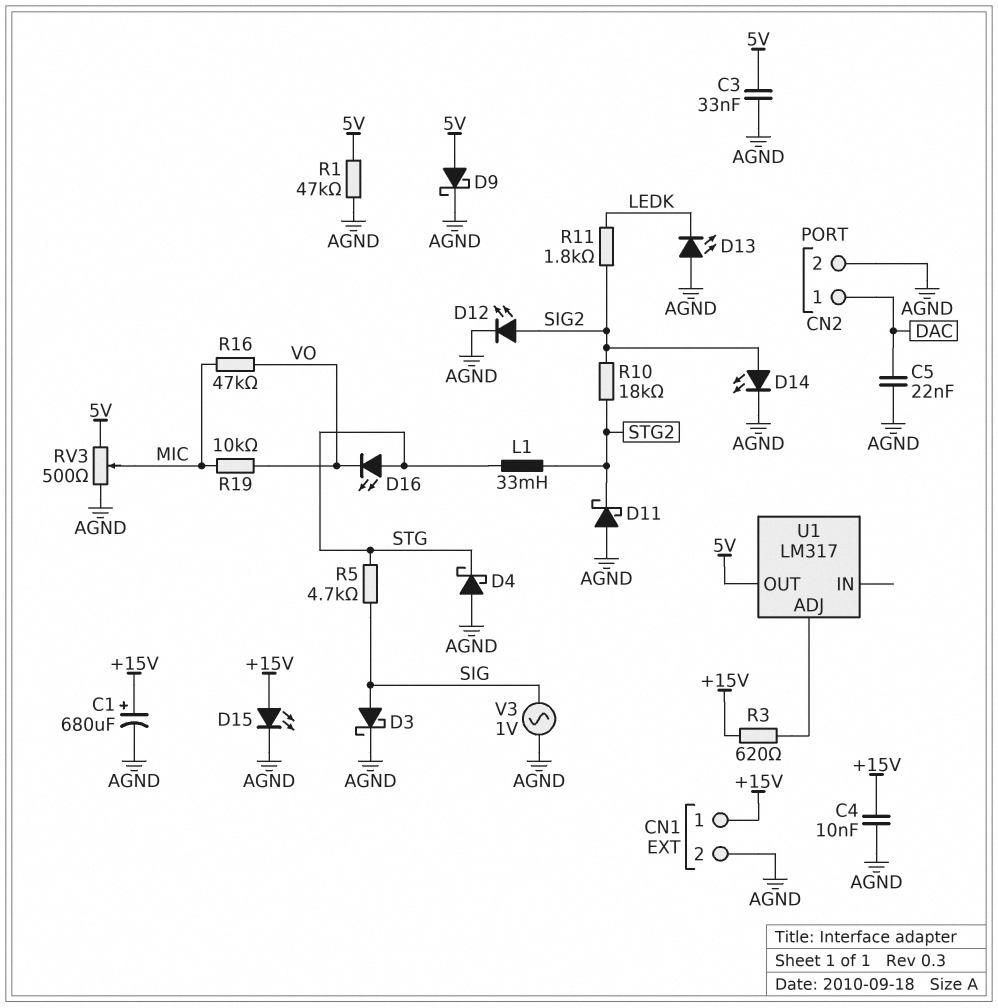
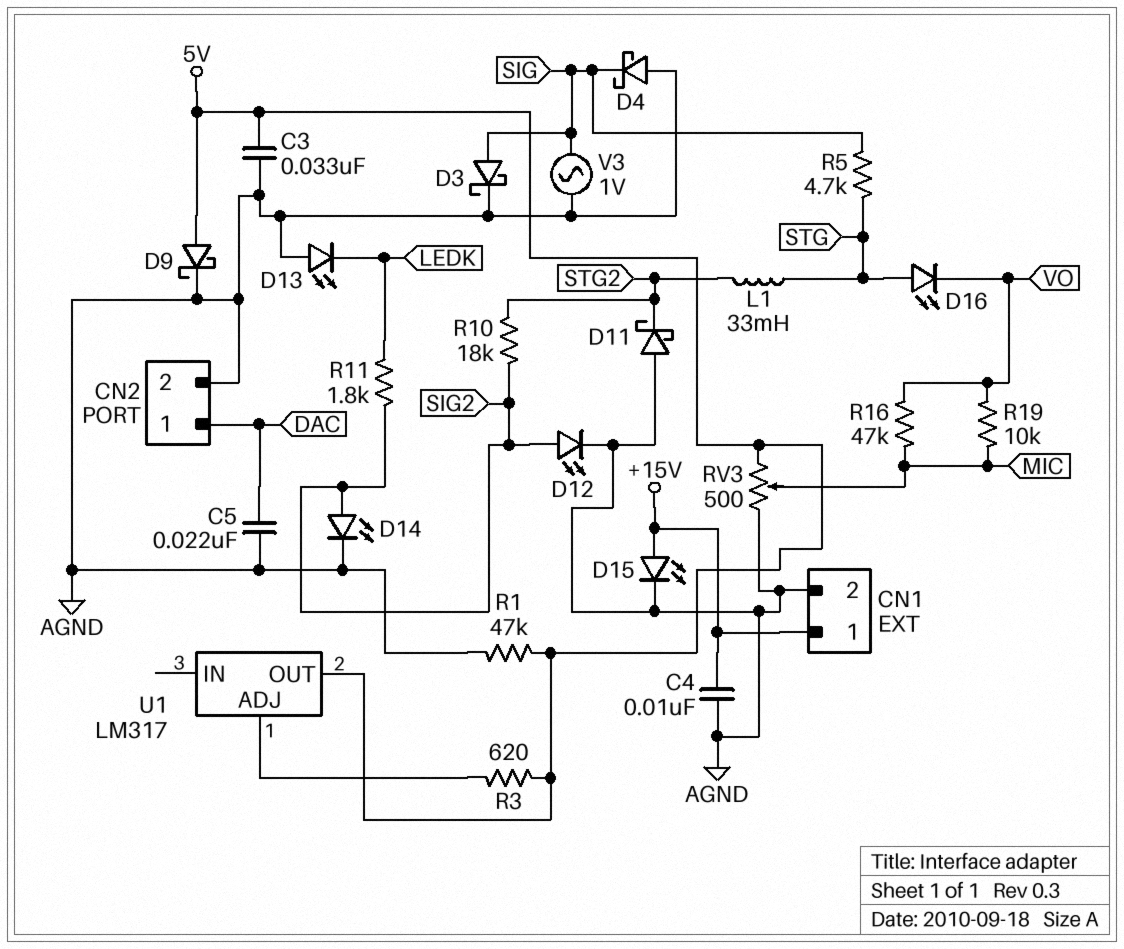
C1: 680uF (plus +15V, minus AGND) -> none
D4: schottky (A AGND, K STG) -> schottky (A AGND, K SIG)
R3: 620 (+15V, U1/ADJ) -> 620 (5V, U1/ADJ)

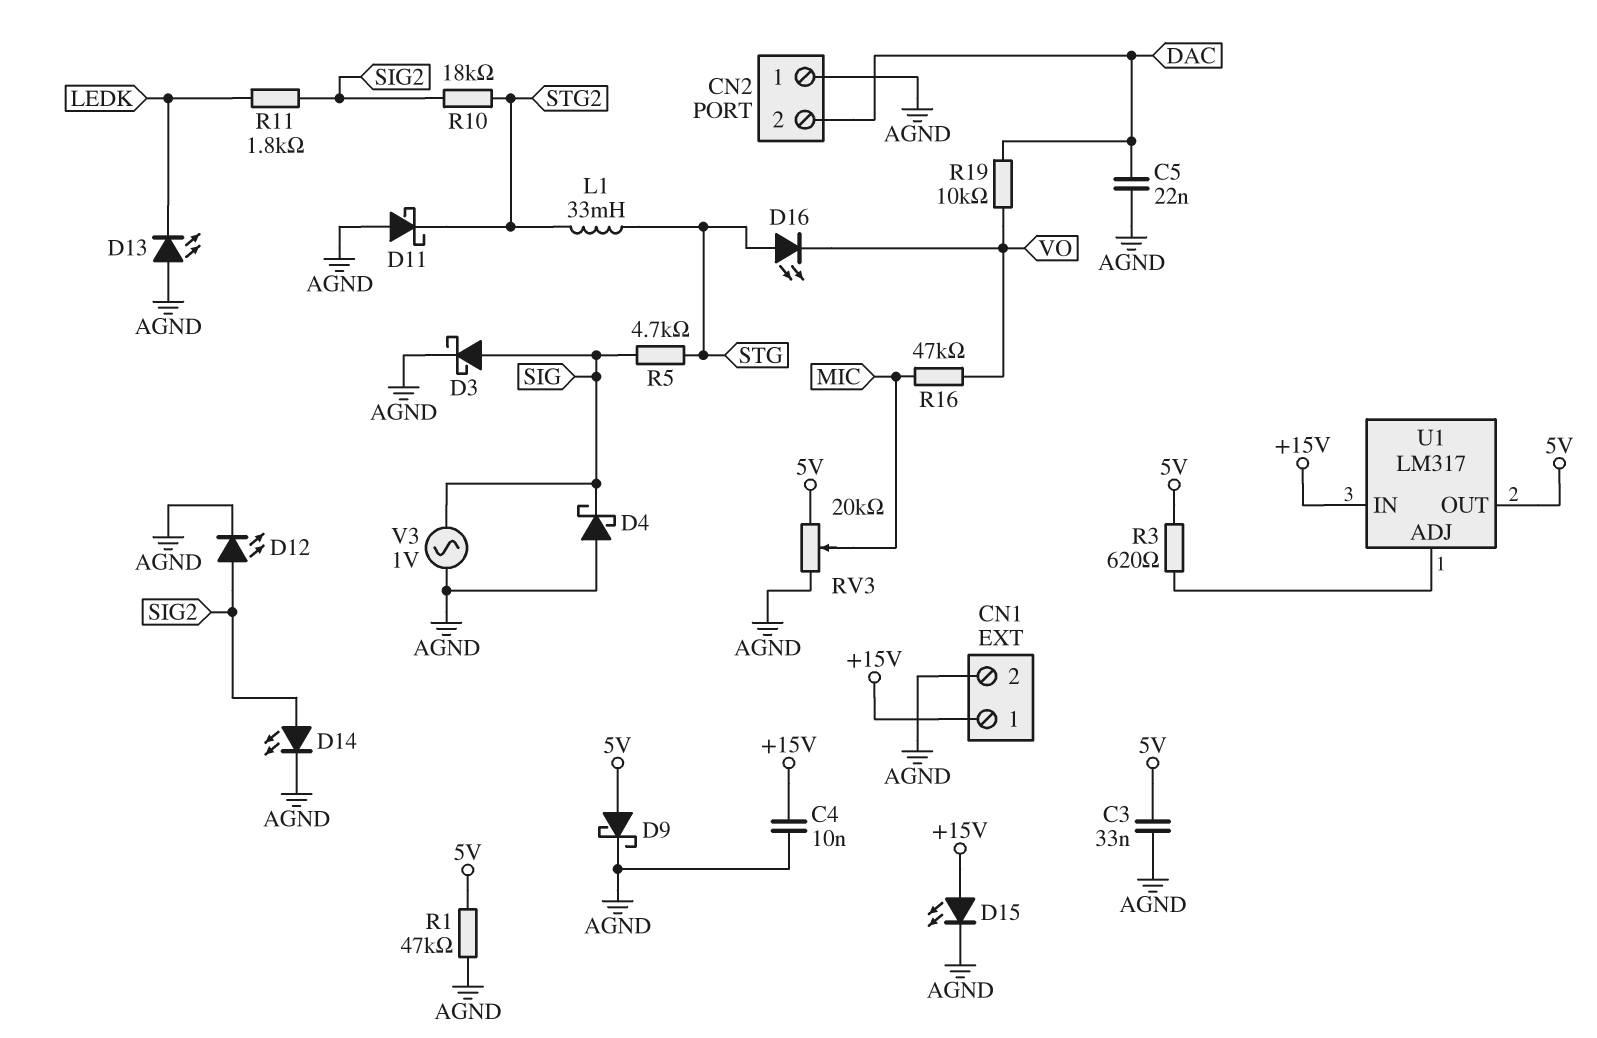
CN2 pin 1: DAC -> AGND
CN2 pin 2: AGND -> DAC
R19: 10k (MIC, VO) -> 10k (DAC, VO)
RV3: 500 (5V, AGND, wiper MIC) -> 20k (5V, AGND, wiper MIC)
U1 pin IN: none -> +15V

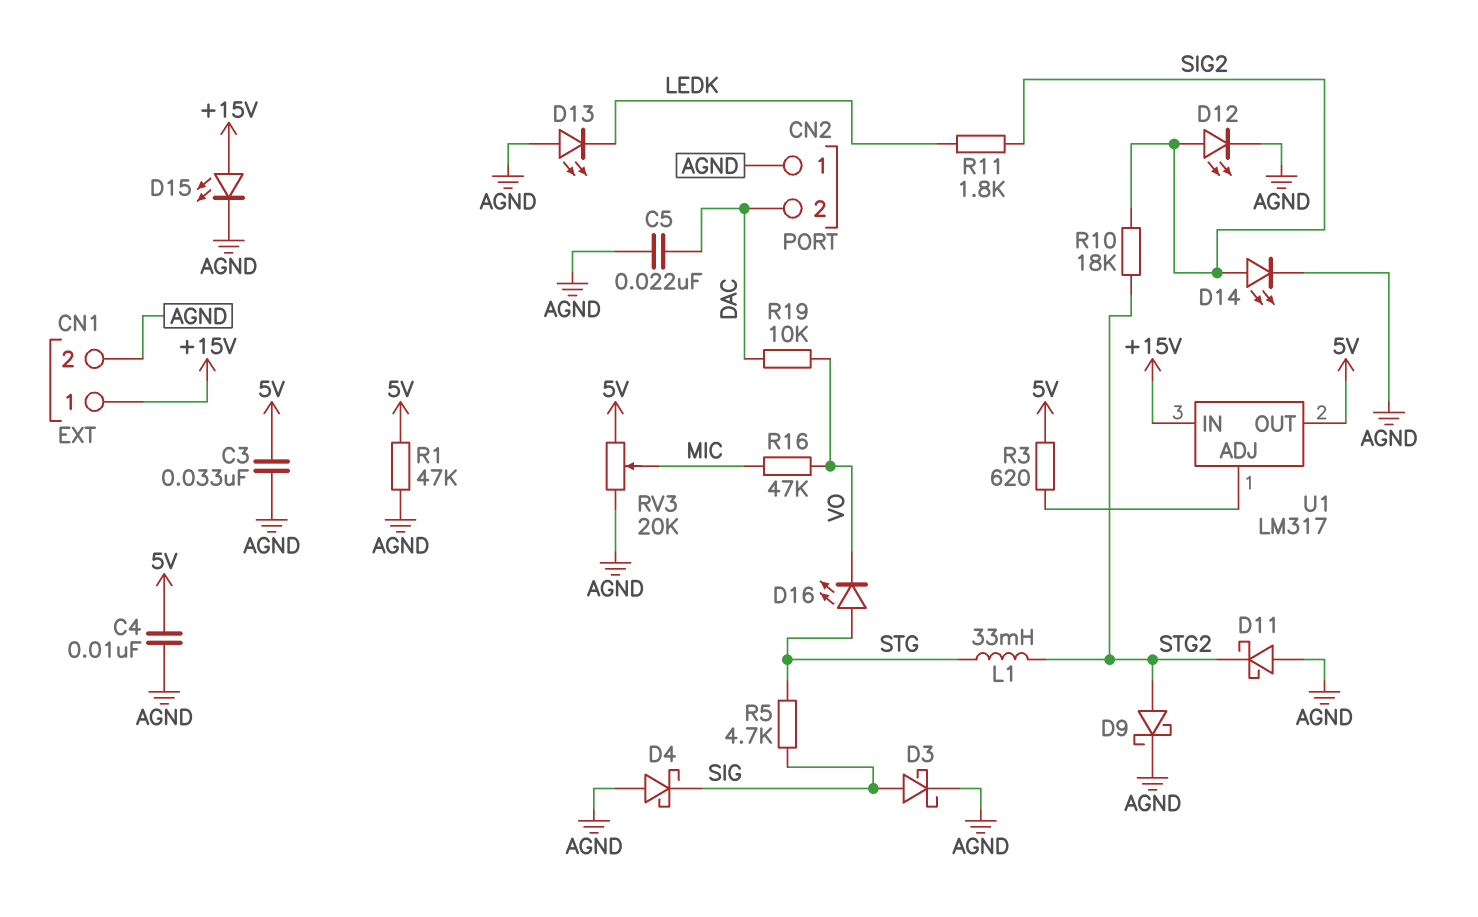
C4: 10nF (+15V, AGND) -> 10nF (5V, AGND)
D9: schottky (A 5V, K AGND) -> schottky (A STG2, K AGND)
V3: AC 1V (AGND, SIG) -> none

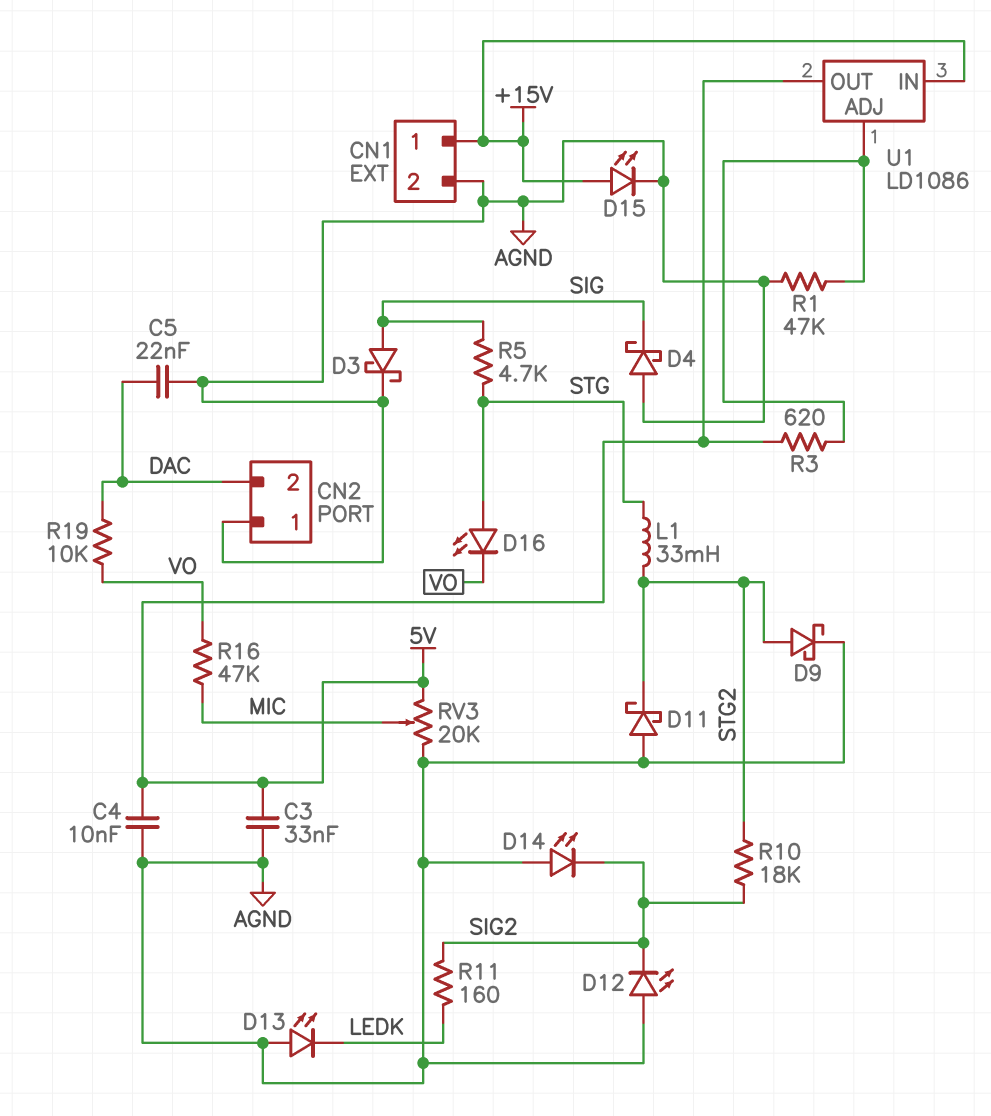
D12: LED (A SIG2, K AGND) -> LED (A AGND, K SIG2)
D14: LED (A SIG2, K AGND) -> LED (A AGND, K SIG2)
R1: 47k (5V, AGND) -> 47k (AGND, U1/ADJ)
R11: 1.8k (LEDK, SIG2) -> 160 (LEDK, SIG2)
U1: LM317 -> LD1086

